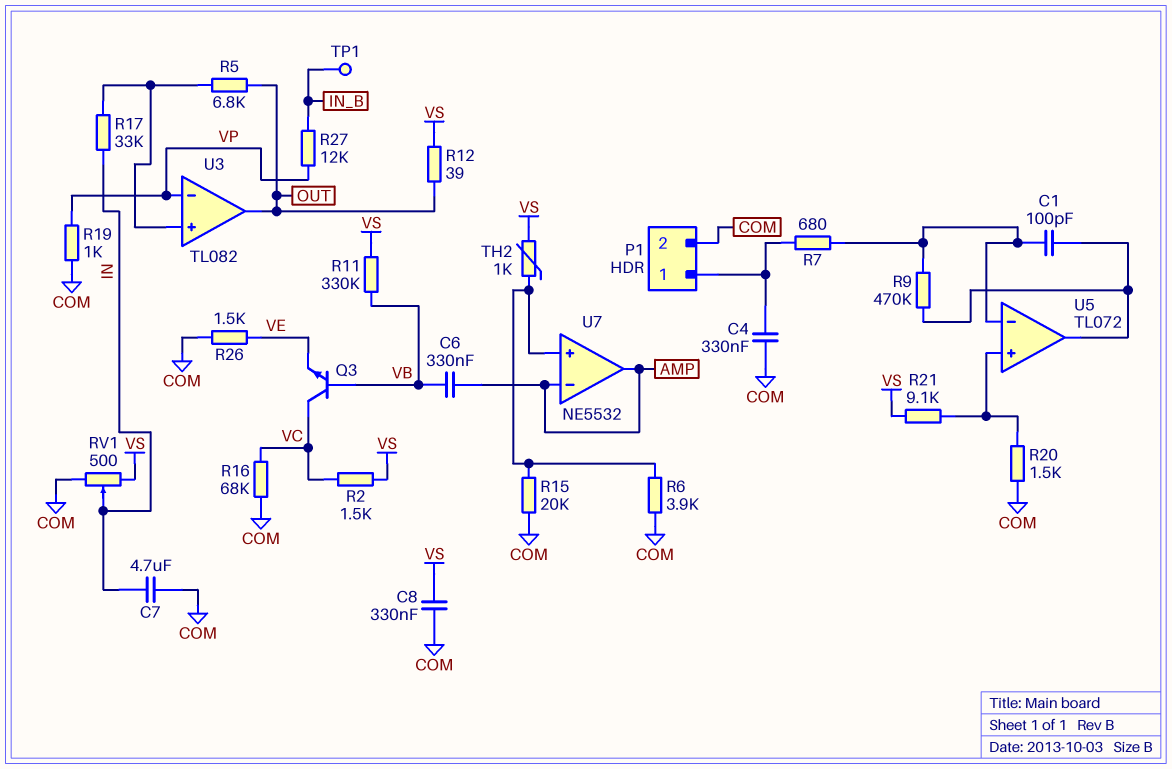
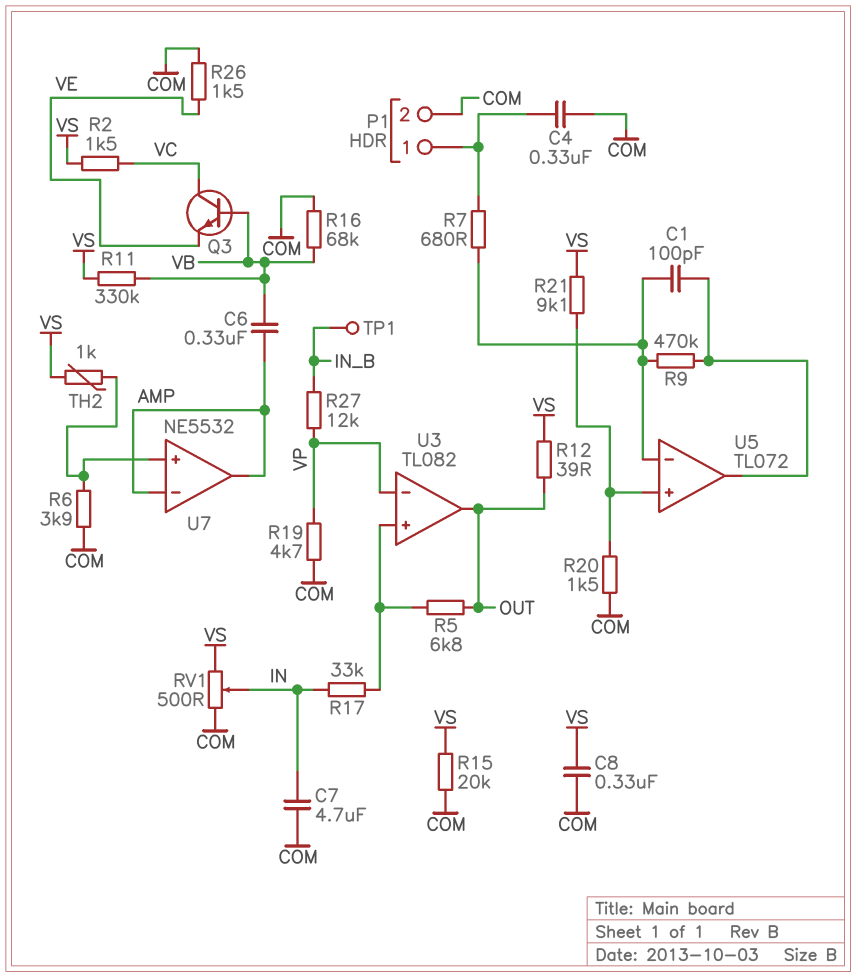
R15: 20k (COM, U7/in+) -> 20k (COM, VS)
R16: 68k (COM, VC) -> 68k (COM, VB)
R19: 1k (COM, VP) -> 4.7k (COM, VP)

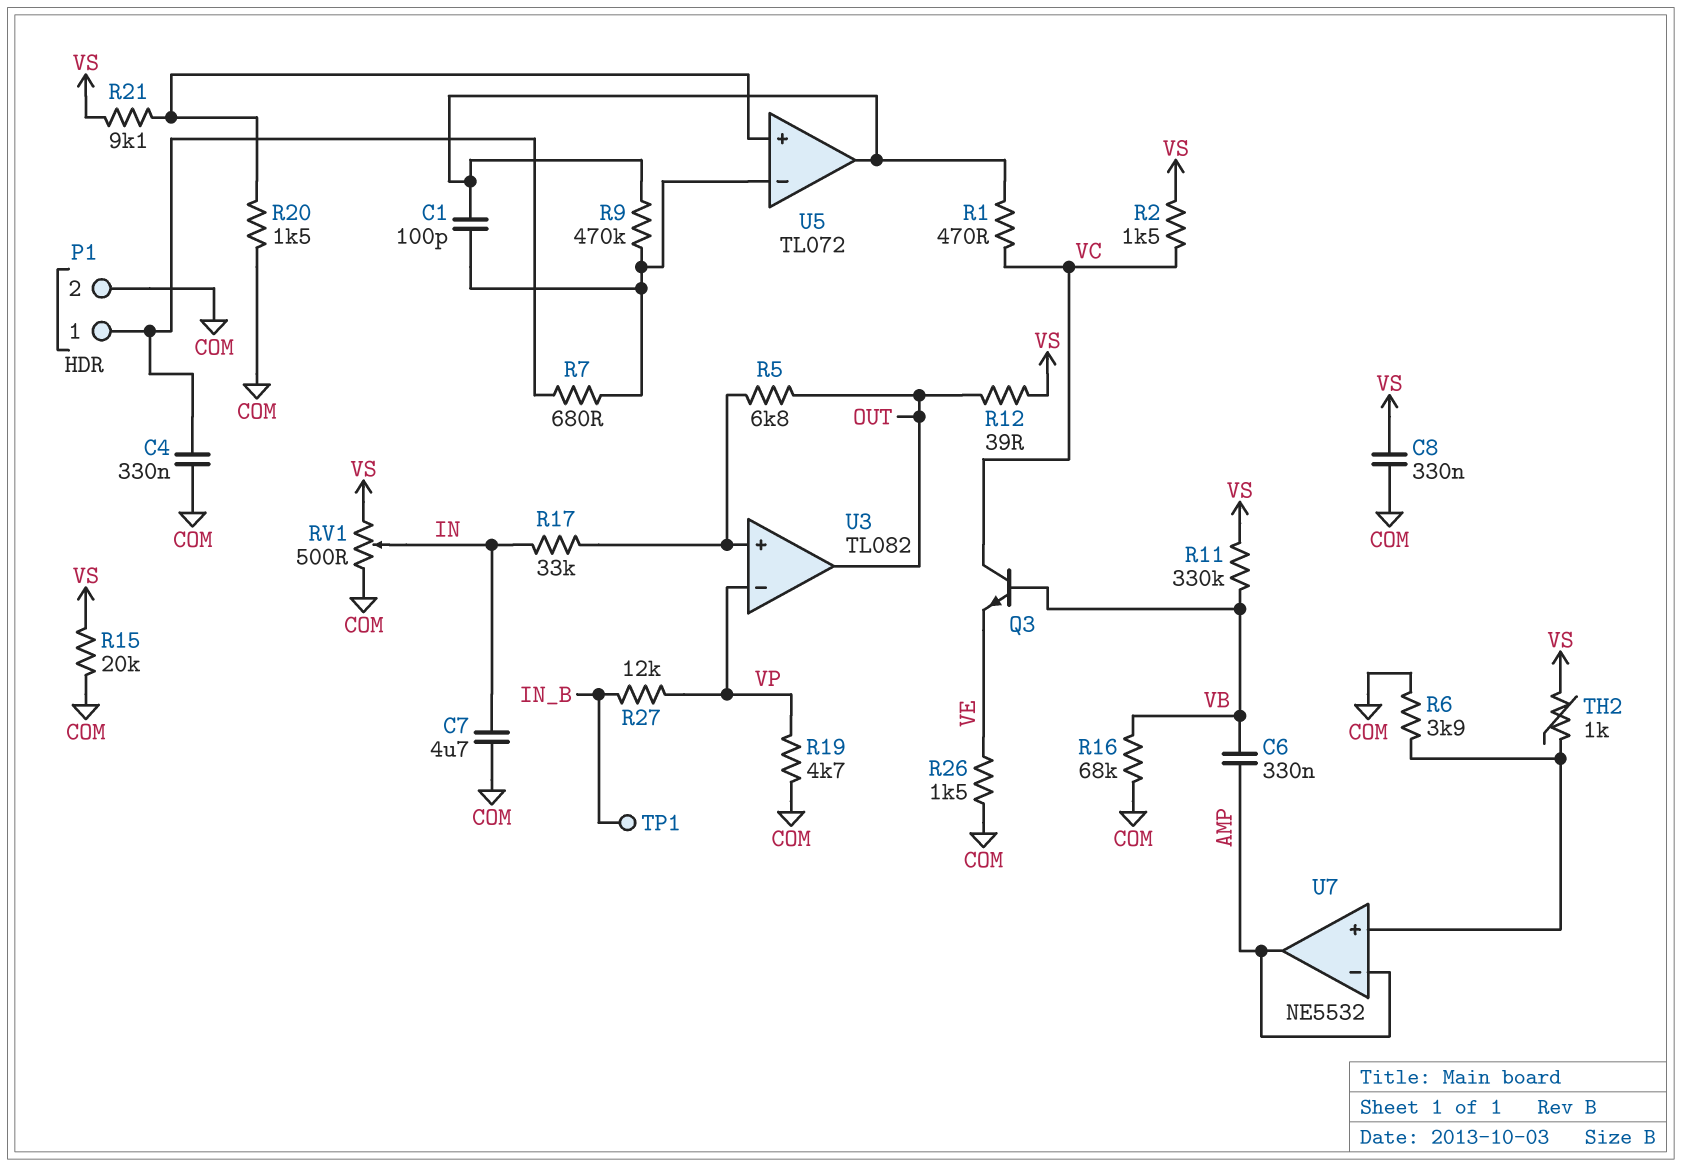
R1: none -> 470 (U5/out, VC)

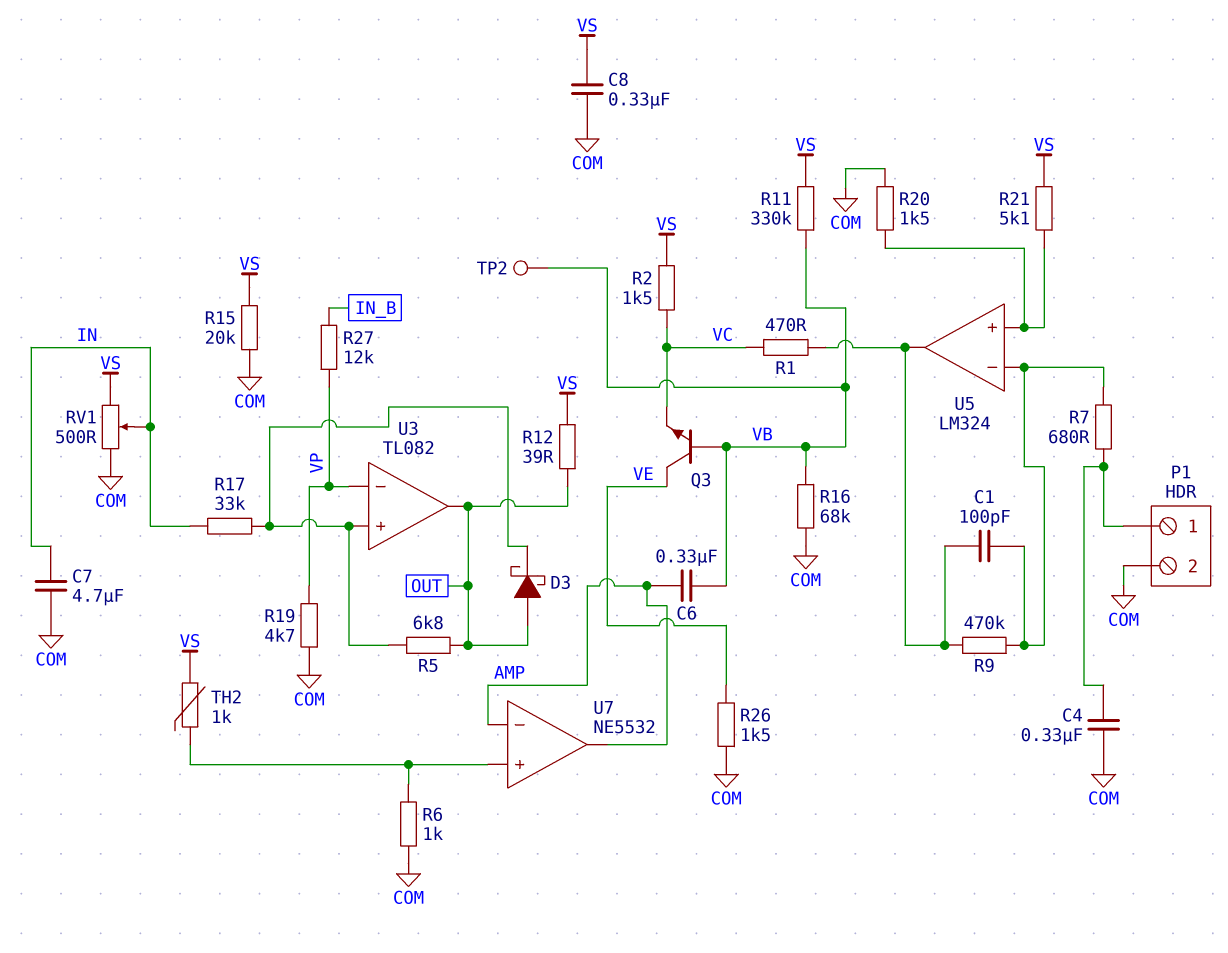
D3: none -> schottky (A OUT, K U3/in+)
Q3: NPN (B VB, C VC, E VE) -> NPN (B VB, C VE, E VC)
R6: 3.9k (COM, U7/in+) -> 1k (COM, U7/in+)
R21: 9.1k (U5/in+, VS) -> 5.1k (U5/in+, VS)
TP1: test point (IN_B) -> none
TP2: none -> test point (VB)
U5: TL072 -> LM324

